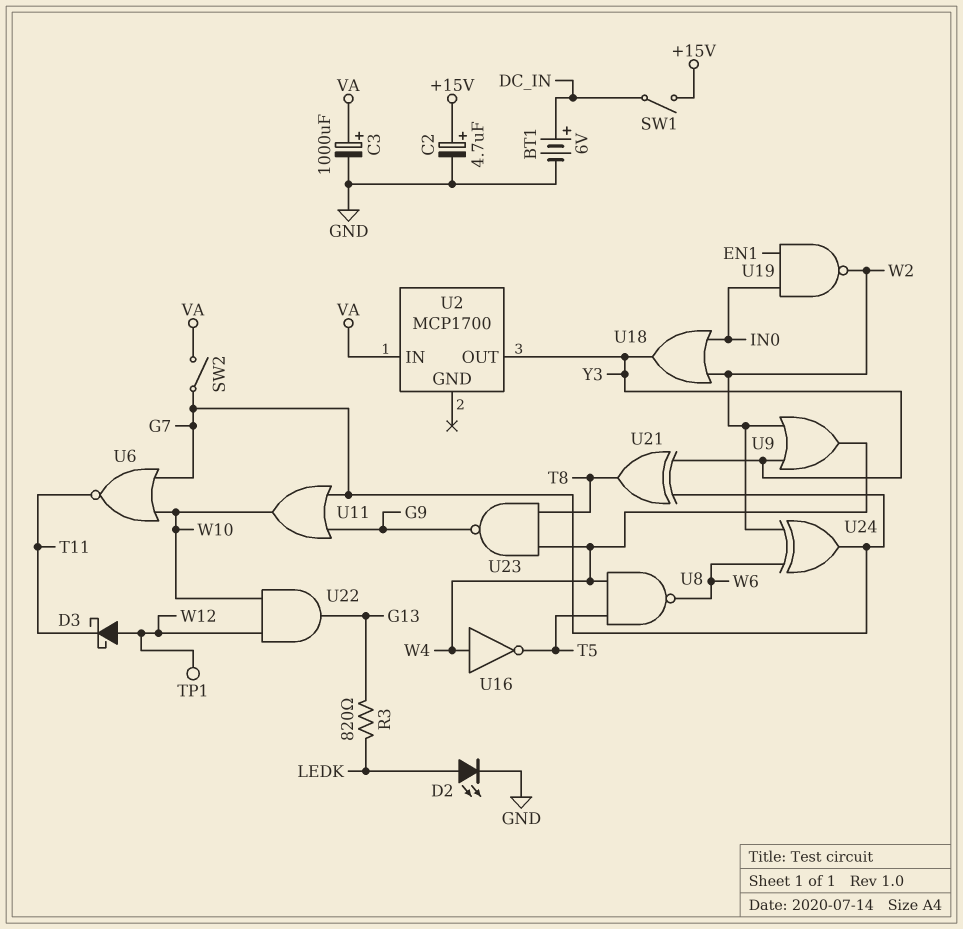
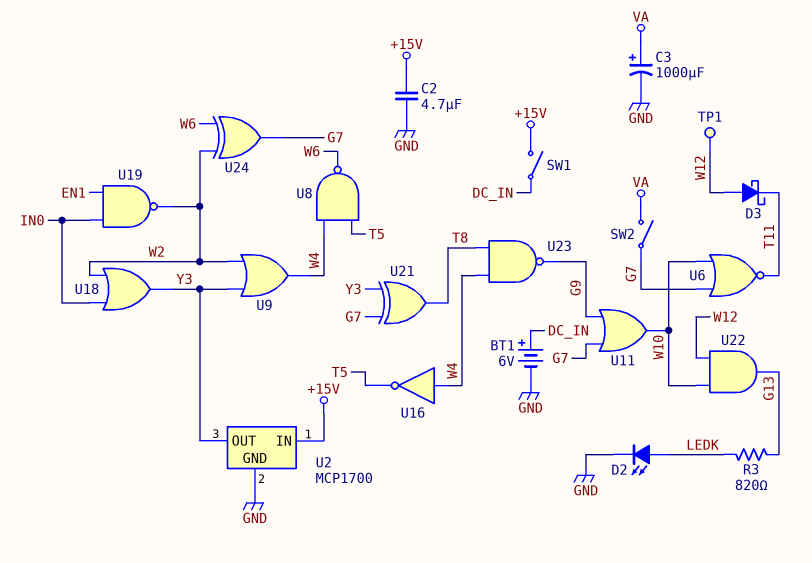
C2: 4.7uF (plus +15V, minus GND) -> 4.7uF (+15V, GND)
U2 pin GND: none -> GND
U2 pin IN: VA -> +15V

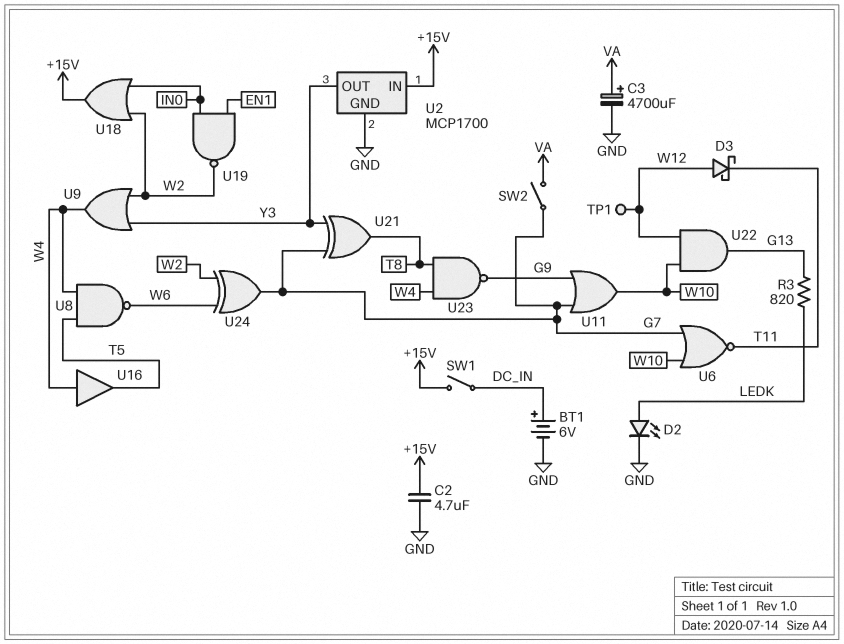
C3: 1000uF (plus VA, minus GND) -> 4700uF (plus VA, minus GND)
U16: NOT (in W4, out T5) -> buffer (in W4, out T5)
U18: OR (in IN0, in W2, out Y3) -> OR (in IN0, in W2, out +15V)

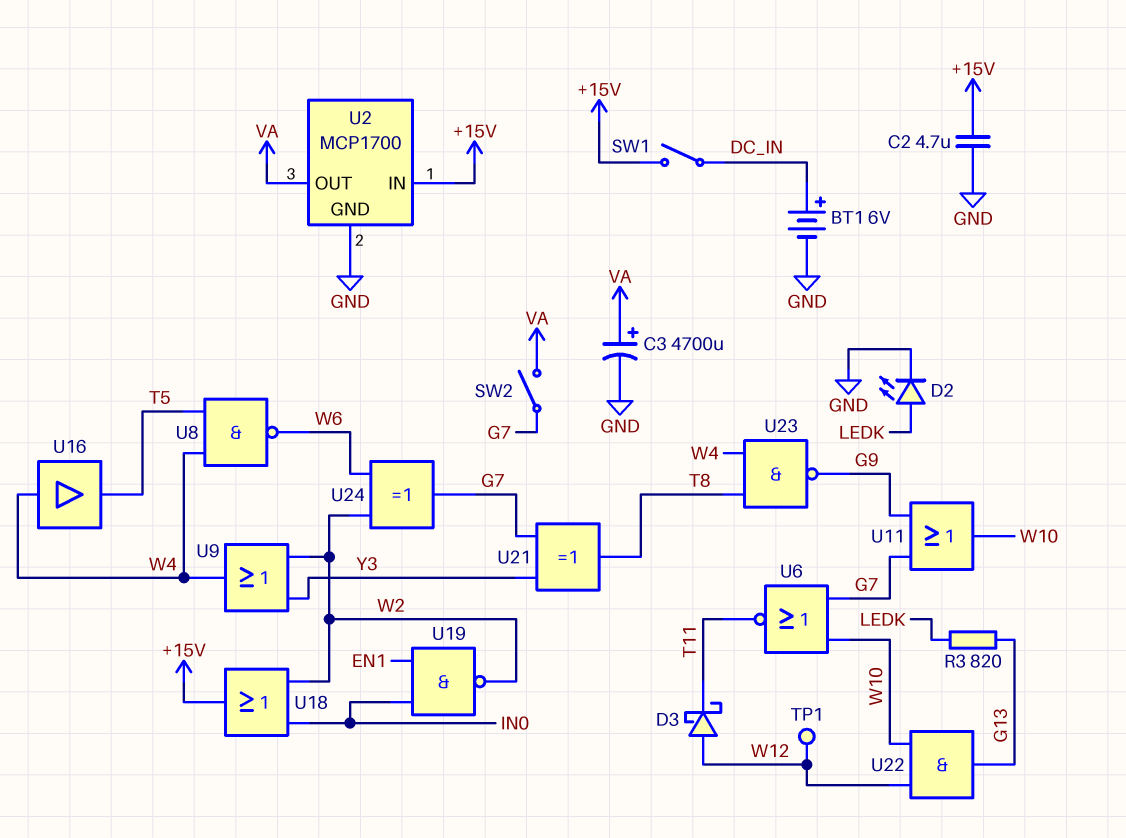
U2 pin OUT: Y3 -> VA

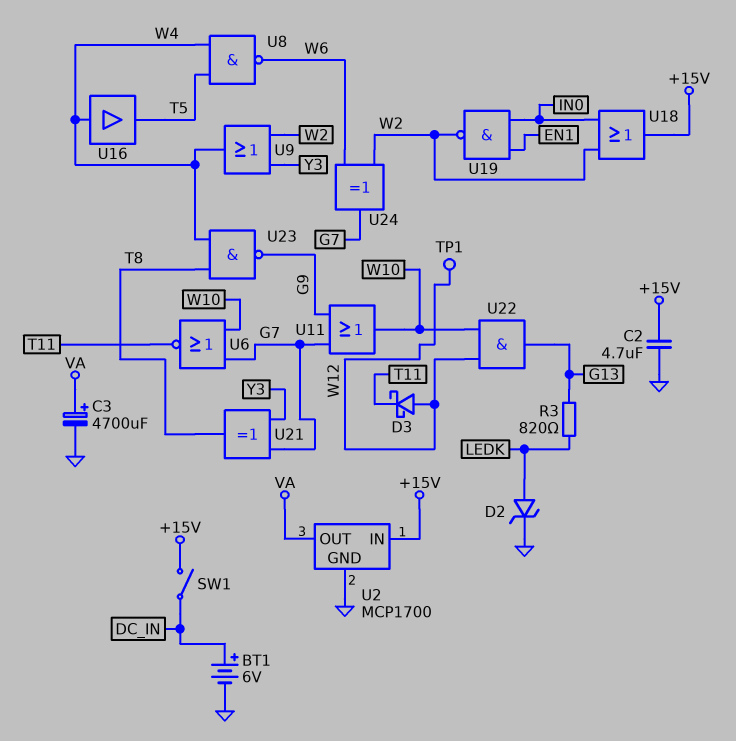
D2: LED (A LEDK, K GND) -> zener (A LEDK, K GND)
SW2: switch (G7, VA) -> none

